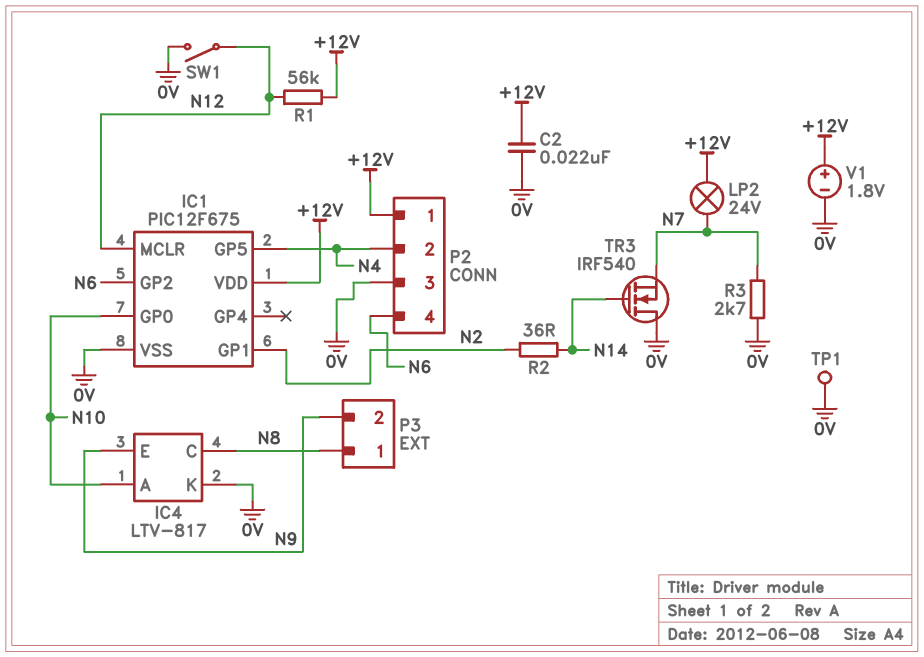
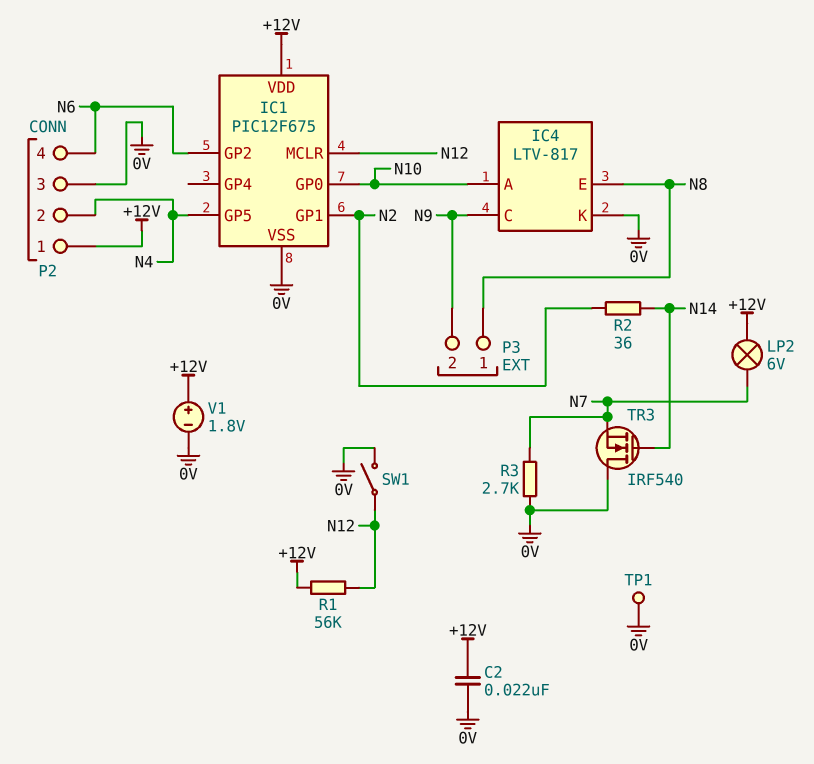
IC4 pin C: N8 -> N9
IC4 pin E: N9 -> N8
LP2: lamp 24V (+12V, N7) -> lamp 6V (+12V, N7)

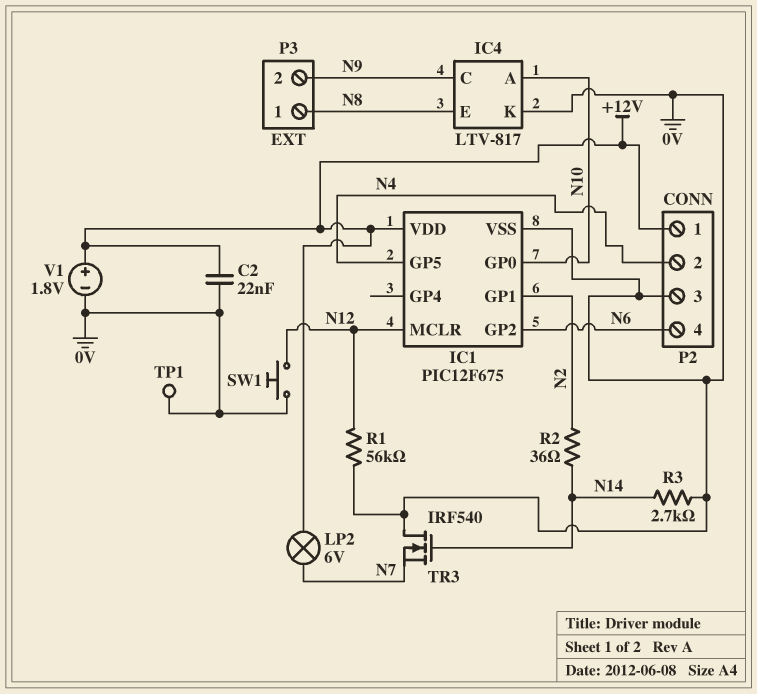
R1: 56k (+12V, N12) -> 56k (0V, N12)
R3: 2.7k (0V, N7) -> 2.7k (0V, N14)
SW1: switch (0V, N12) -> button (0V, N12)

